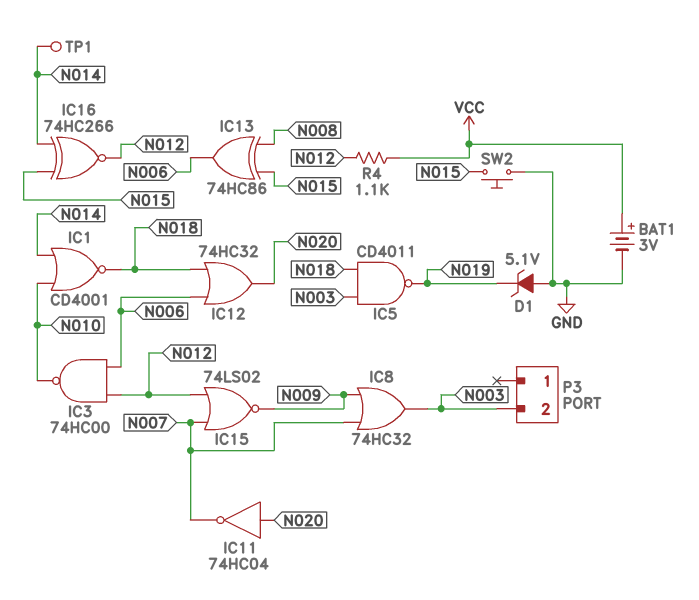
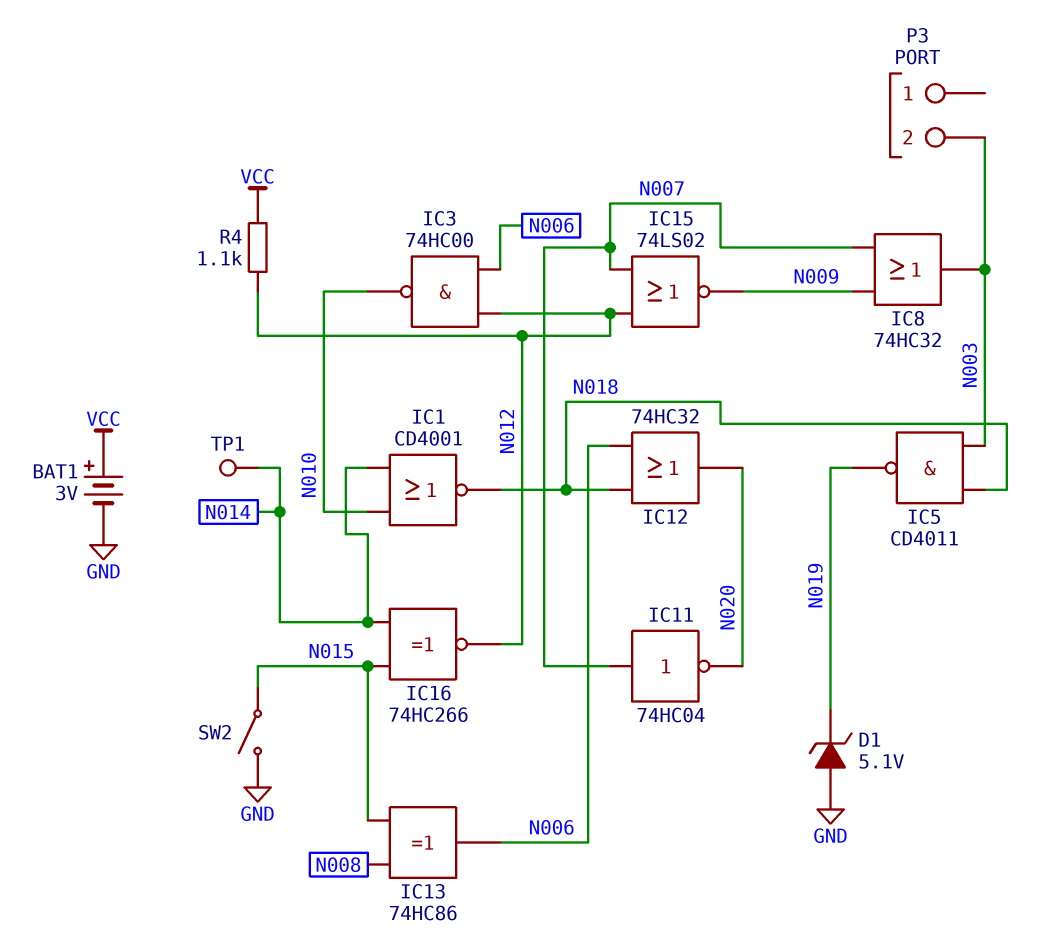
IC11: NOT 74HC04 (in N020, out N007) -> NOT 74HC04 (in N007, out N020)
SW2: button (GND, N015) -> switch (GND, N015)

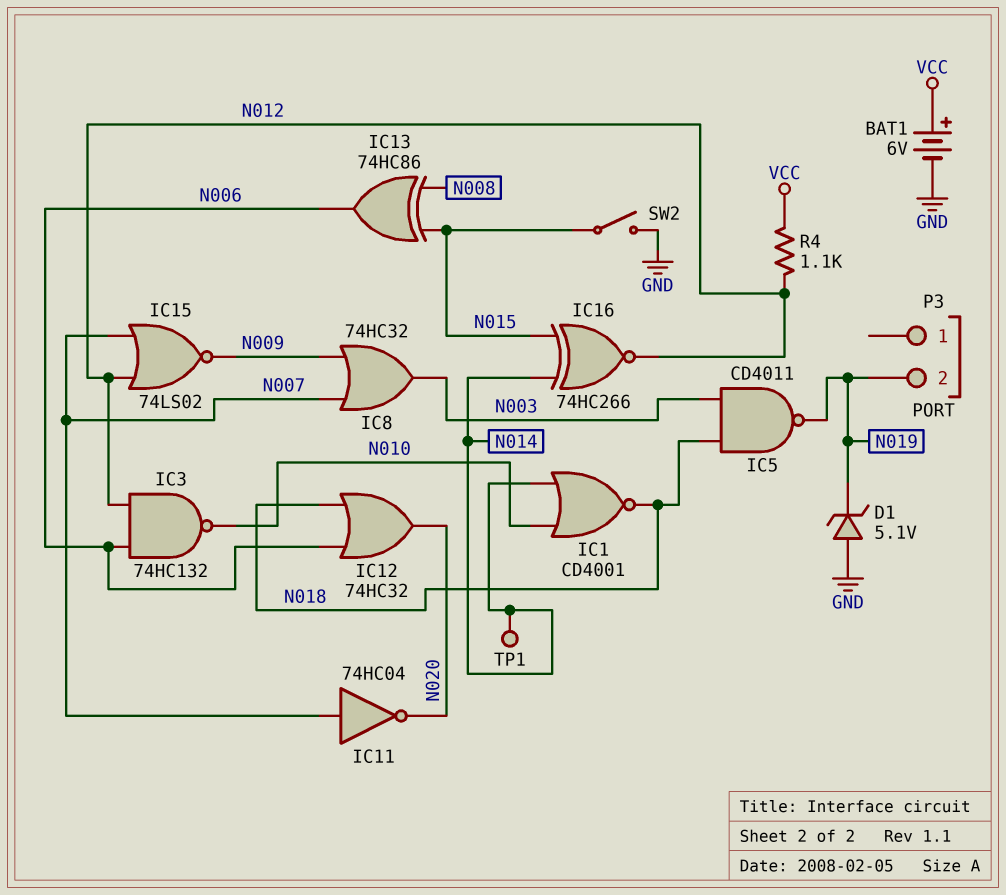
BAT1: 3V (plus VCC, minus GND) -> 6V (plus VCC, minus GND)
IC3: NAND 74HC00 (in N006, in N012, out N010) -> NAND 74HC132 (in N006, in N012, out N010)
P3 pin 2: N003 -> N019

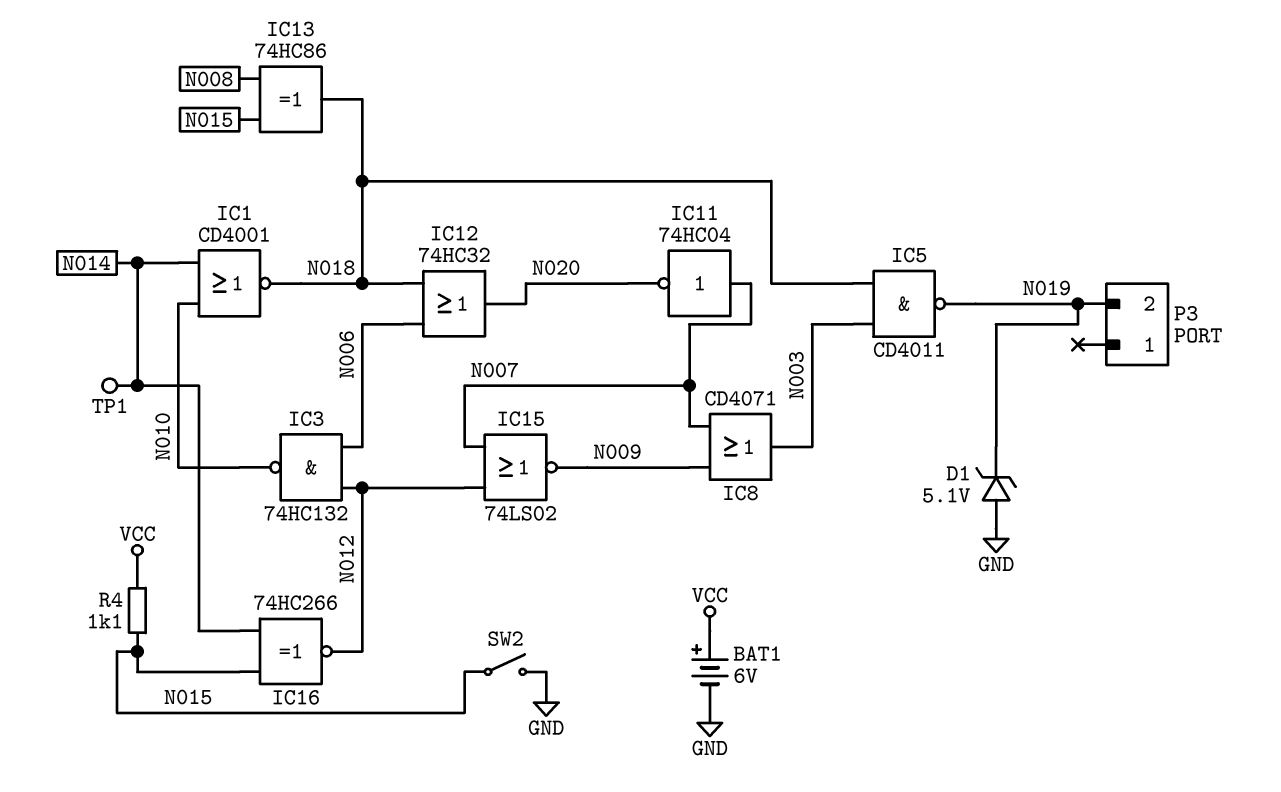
IC8: OR 74HC32 (in N007, in N009, out N003) -> OR CD4071 (in N007, in N009, out N003)
IC13: XOR 74HC86 (in N008, in N015, out N006) -> XOR 74HC86 (in N008, in N015, out N018)
R4: 1.1k (N012, VCC) -> 1.1k (N015, VCC)

